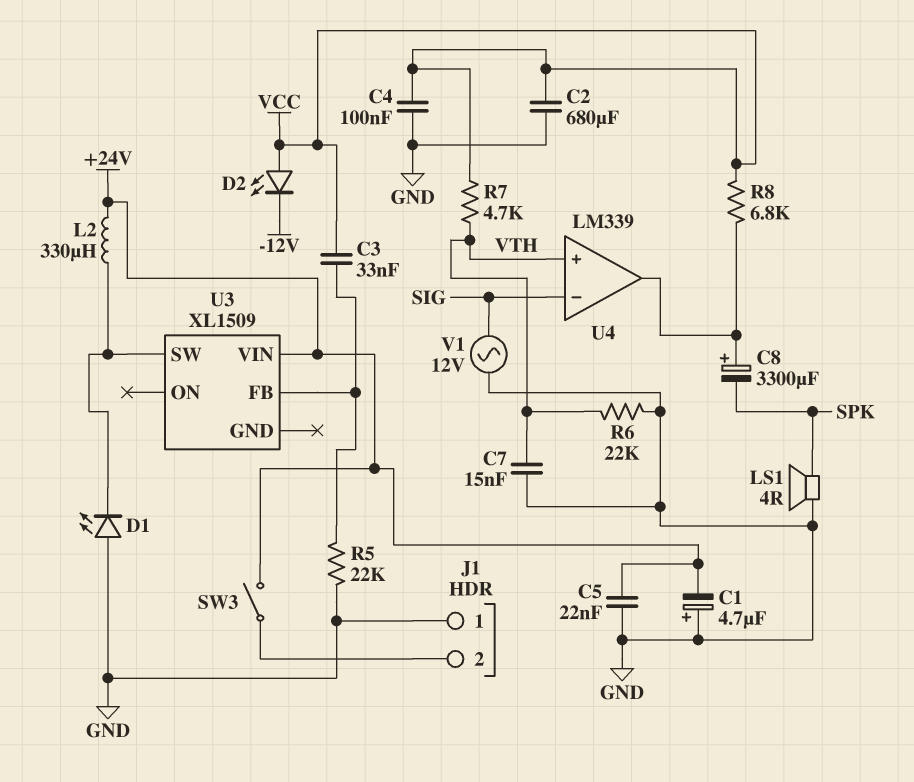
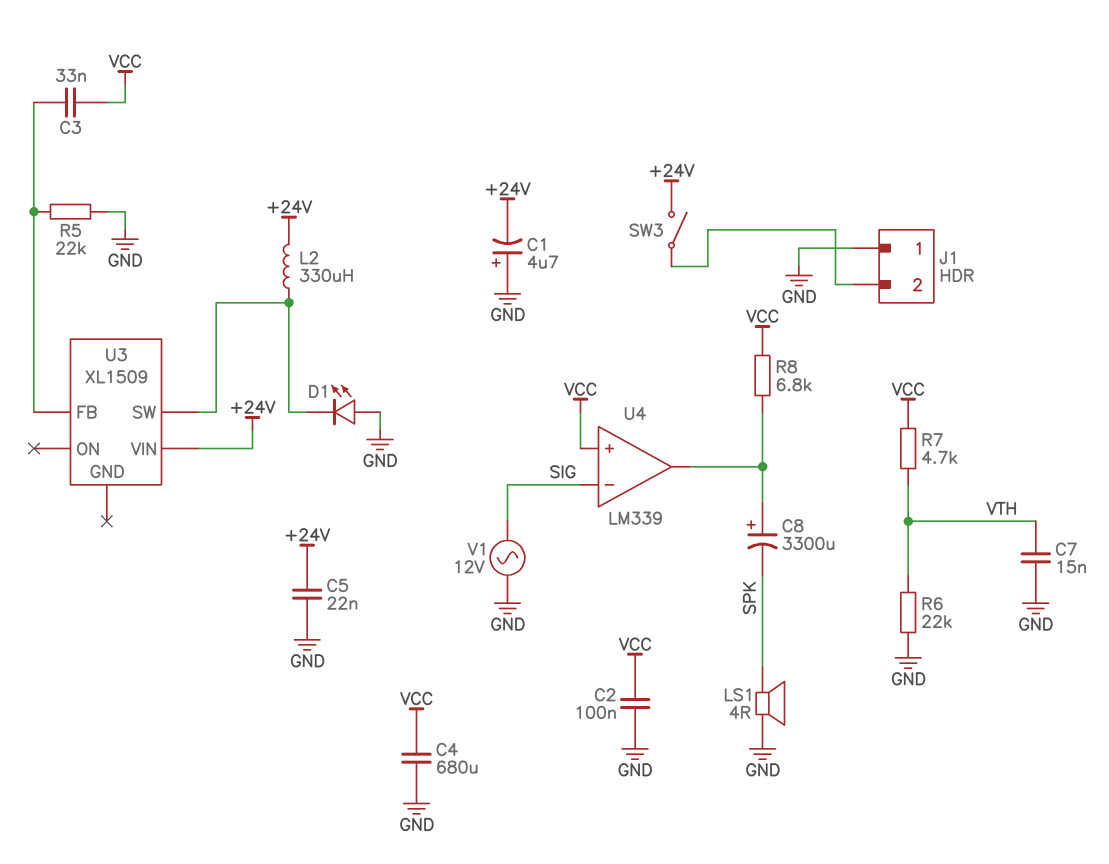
C2: 680uF (GND, VCC) -> 100nF (GND, VCC)
C4: 100nF (GND, VCC) -> 680uF (GND, VCC)
D2: LED (A VCC, K -12V) -> none
U4 pin in+: VTH -> VCC

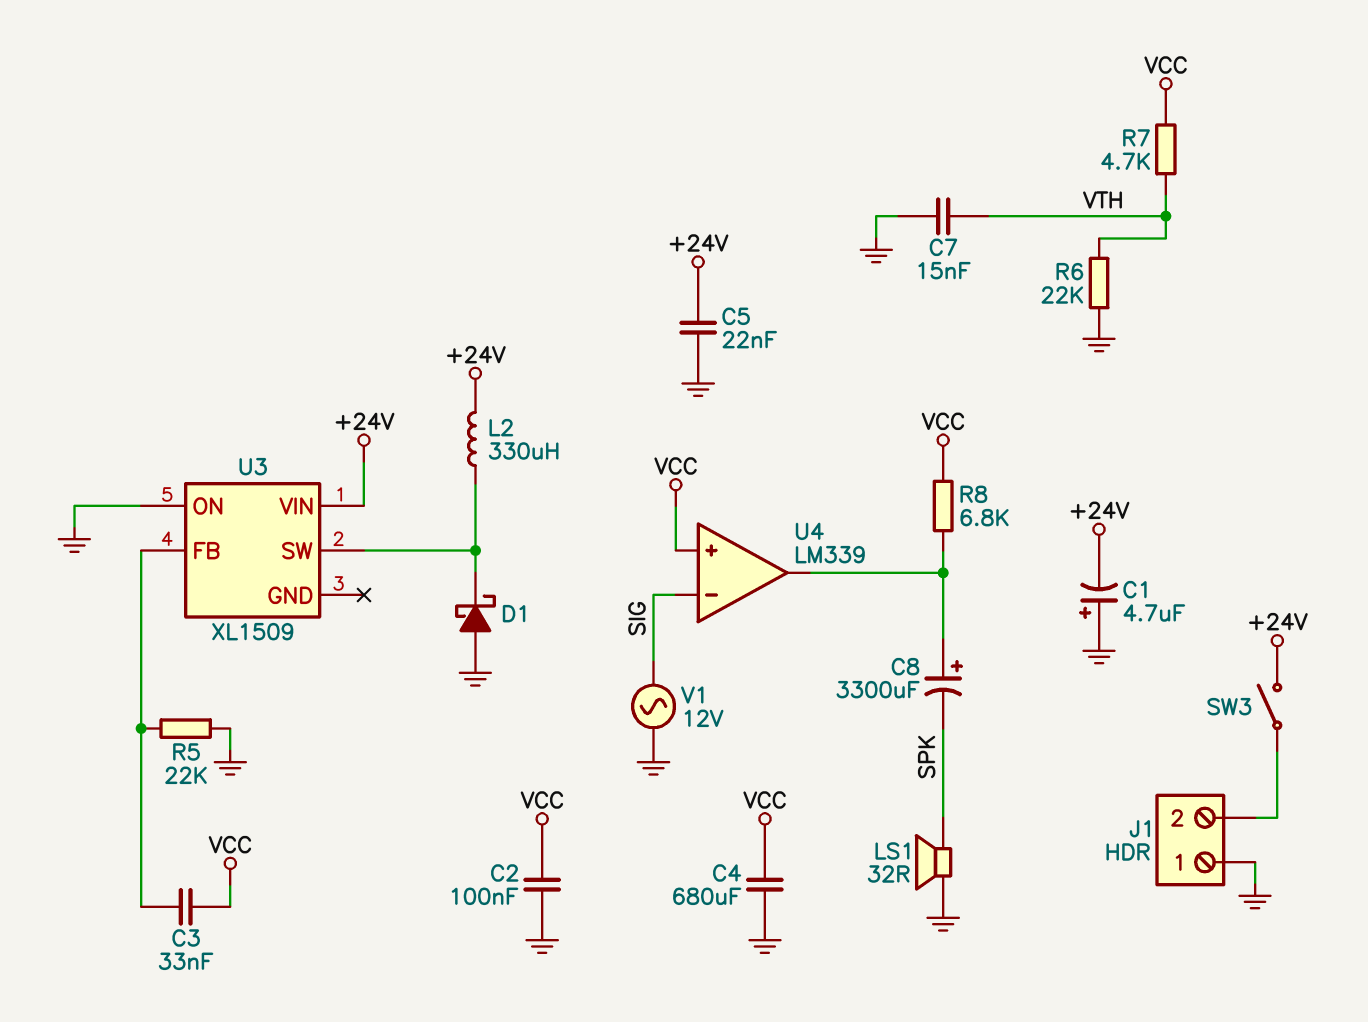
D1: LED (A GND, K U3/SW) -> schottky (A GND, K U3/SW)
LS1: speaker 4R (GND, SPK) -> speaker 32R (GND, SPK)
U3 pin ON: none -> GND

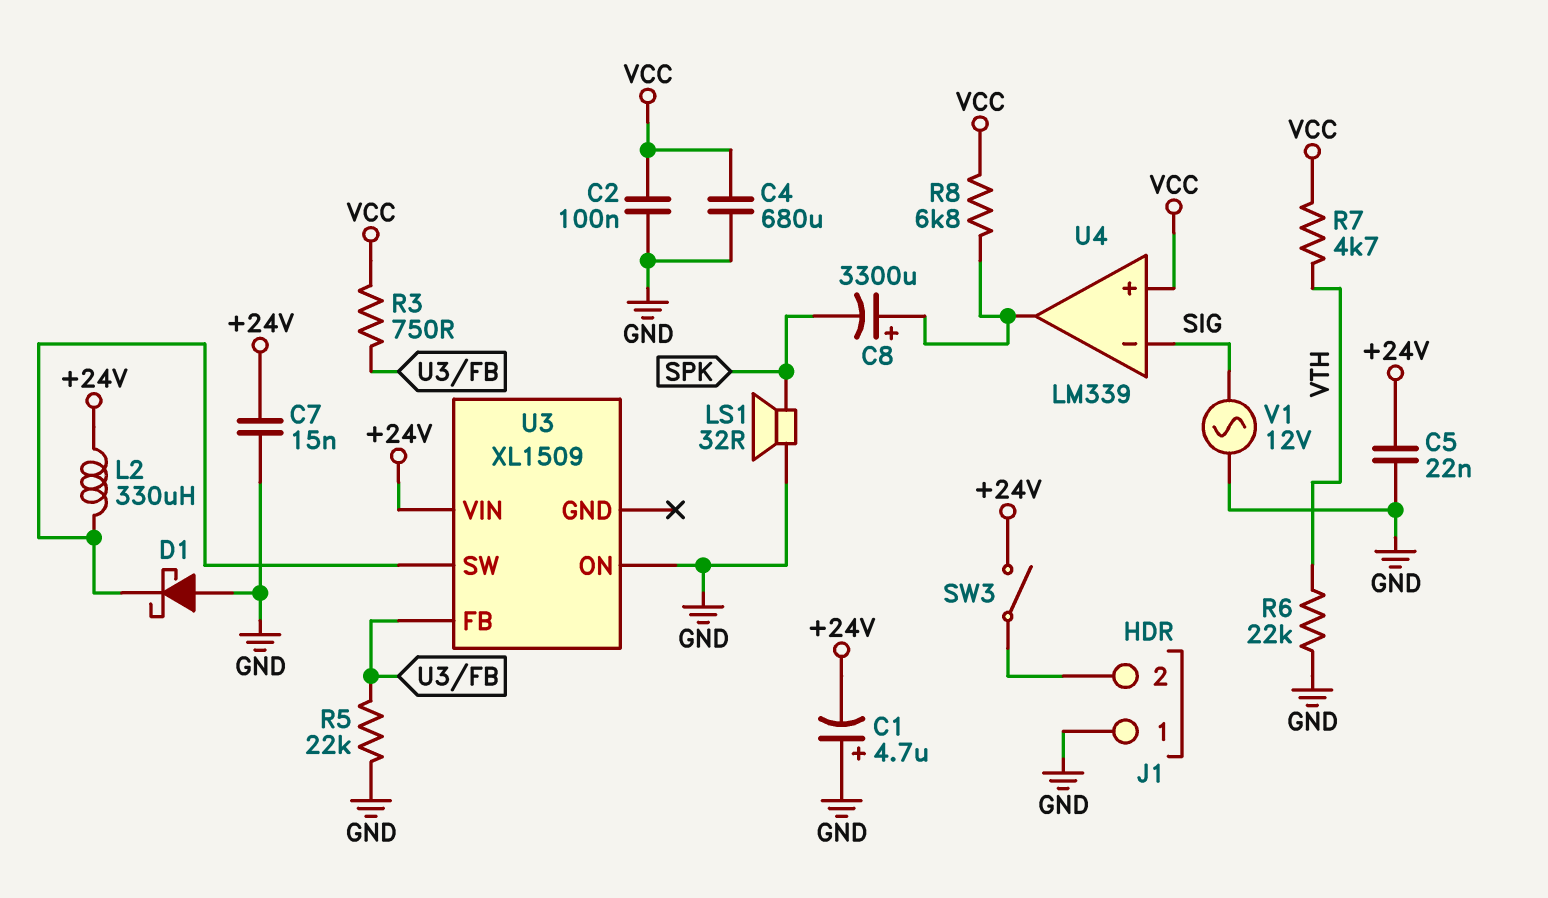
C3: 33nF (U3/FB, VCC) -> none
C7: 15nF (GND, VTH) -> 15nF (+24V, GND)
R3: none -> 750 (U3/FB, VCC)

